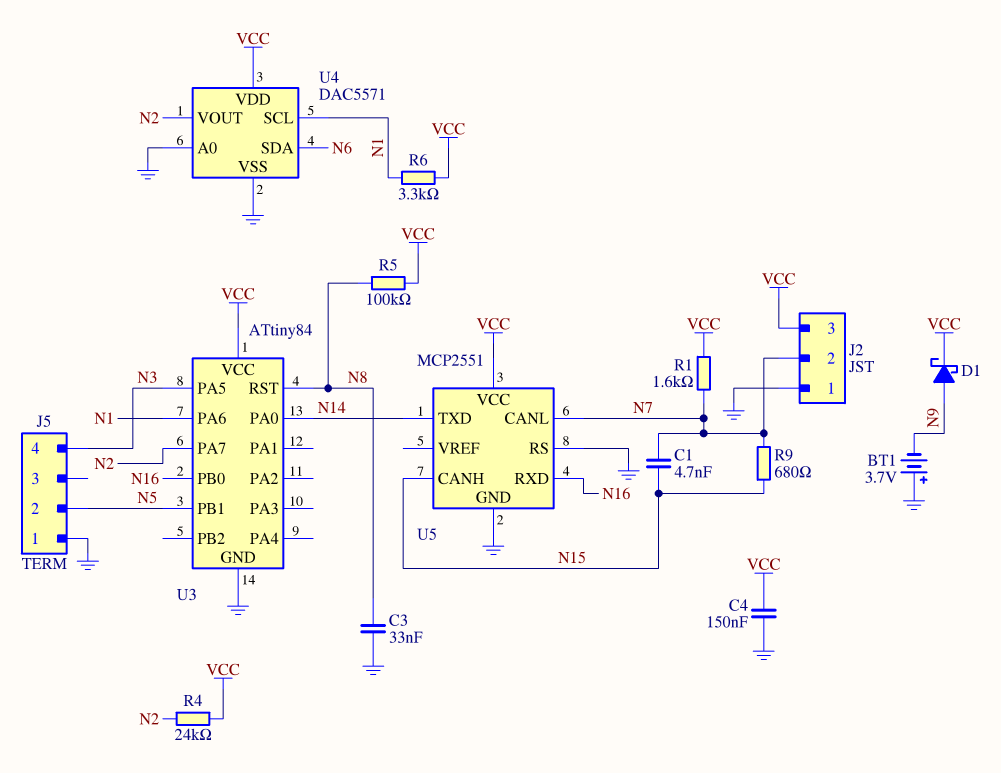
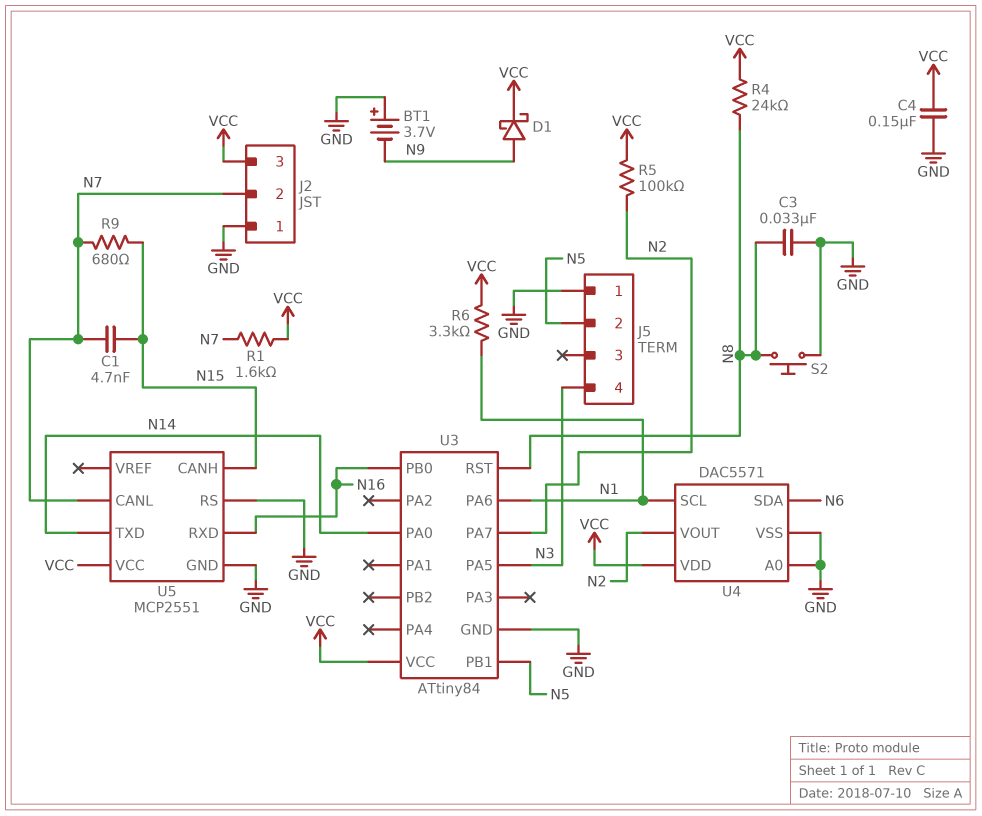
R4: 24k (N2, VCC) -> 24k (N8, VCC)
R5: 100k (N8, VCC) -> 100k (N2, VCC)
S2: none -> button (GND, N8)

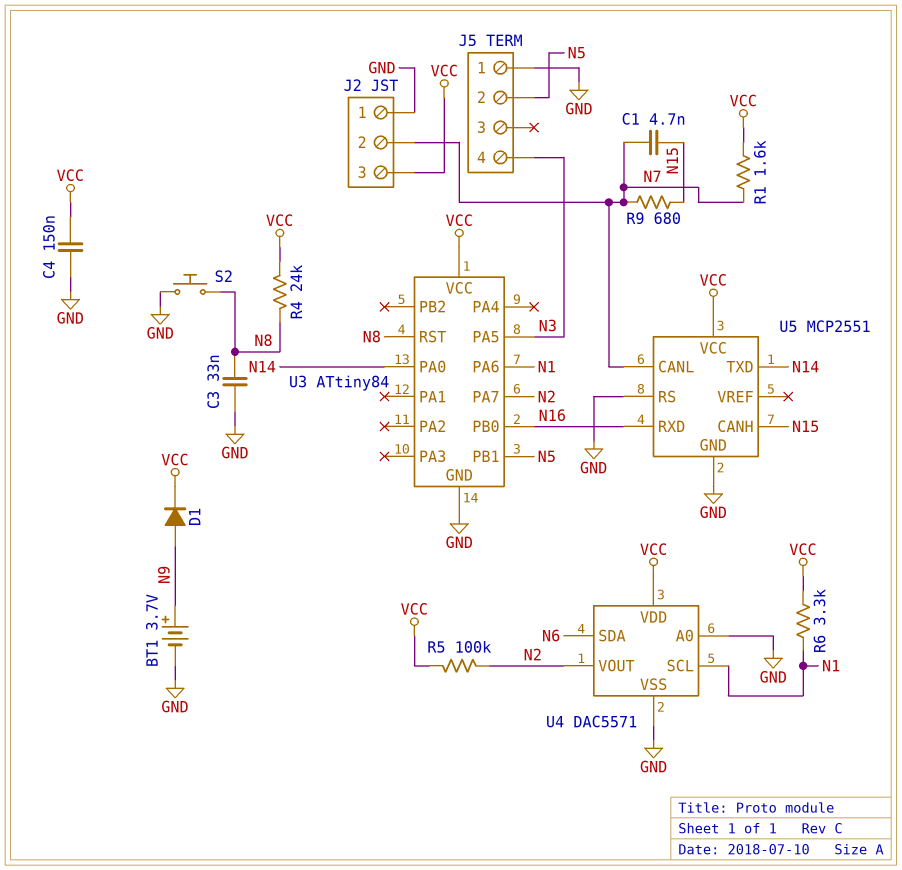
BT1: 3.7V (plus GND, minus N9) -> 3.7V (plus N9, minus GND)
D1: schottky (A N9, K VCC) -> diode (A N9, K VCC)

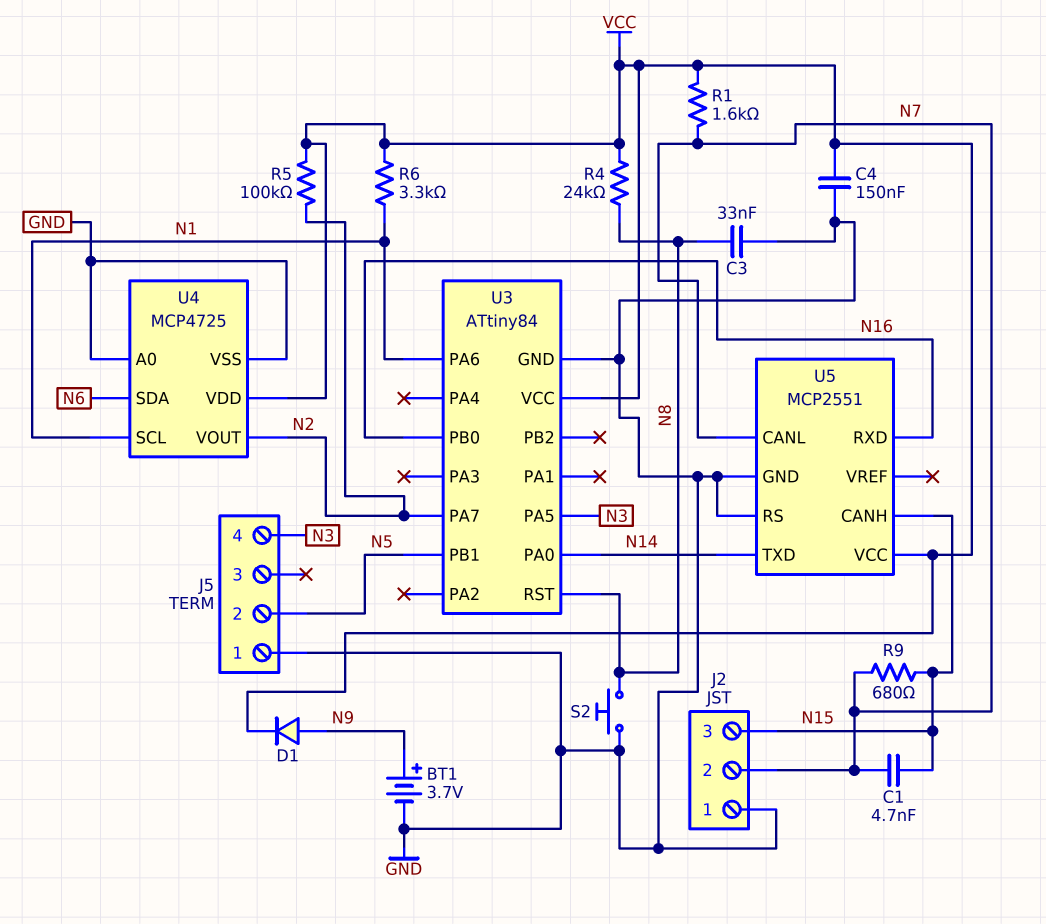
J2 pin 3: VCC -> N15
U4: DAC5571 -> MCP4725

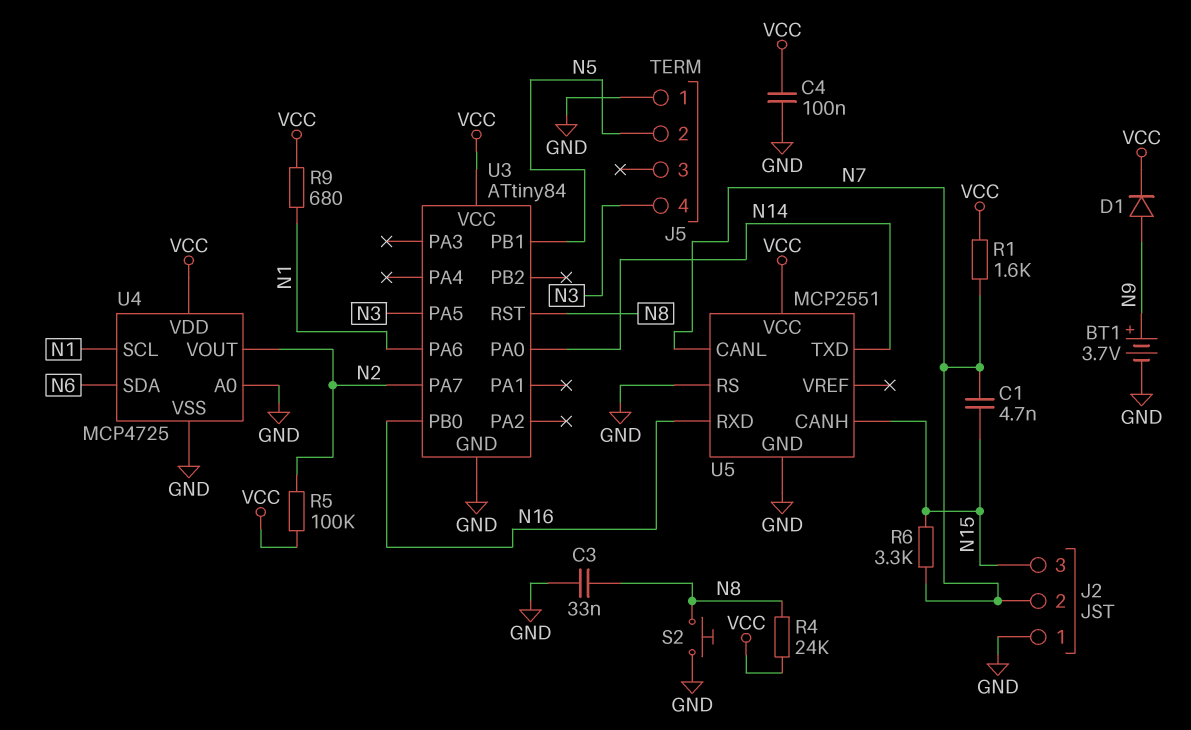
C4: 150nF (GND, VCC) -> 100nF (GND, VCC)
R6: 3.3k (N1, VCC) -> 3.3k (N7, N15)
R9: 680 (N7, N15) -> 680 (N1, VCC)

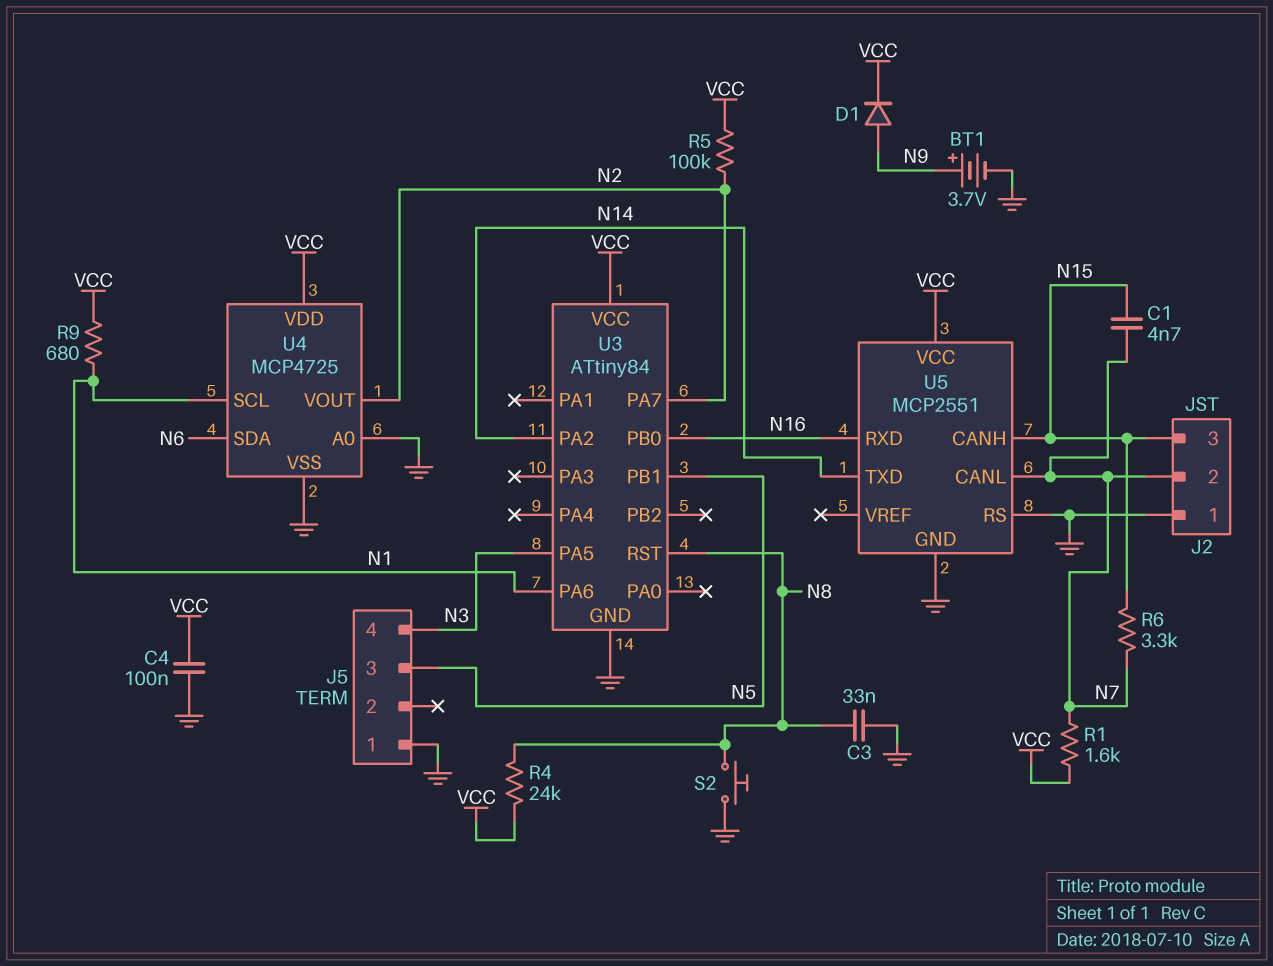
J5 pin 2: N5 -> none
J5 pin 3: none -> N5
U3 pin PA0: N14 -> none
U3 pin PA2: none -> N14

